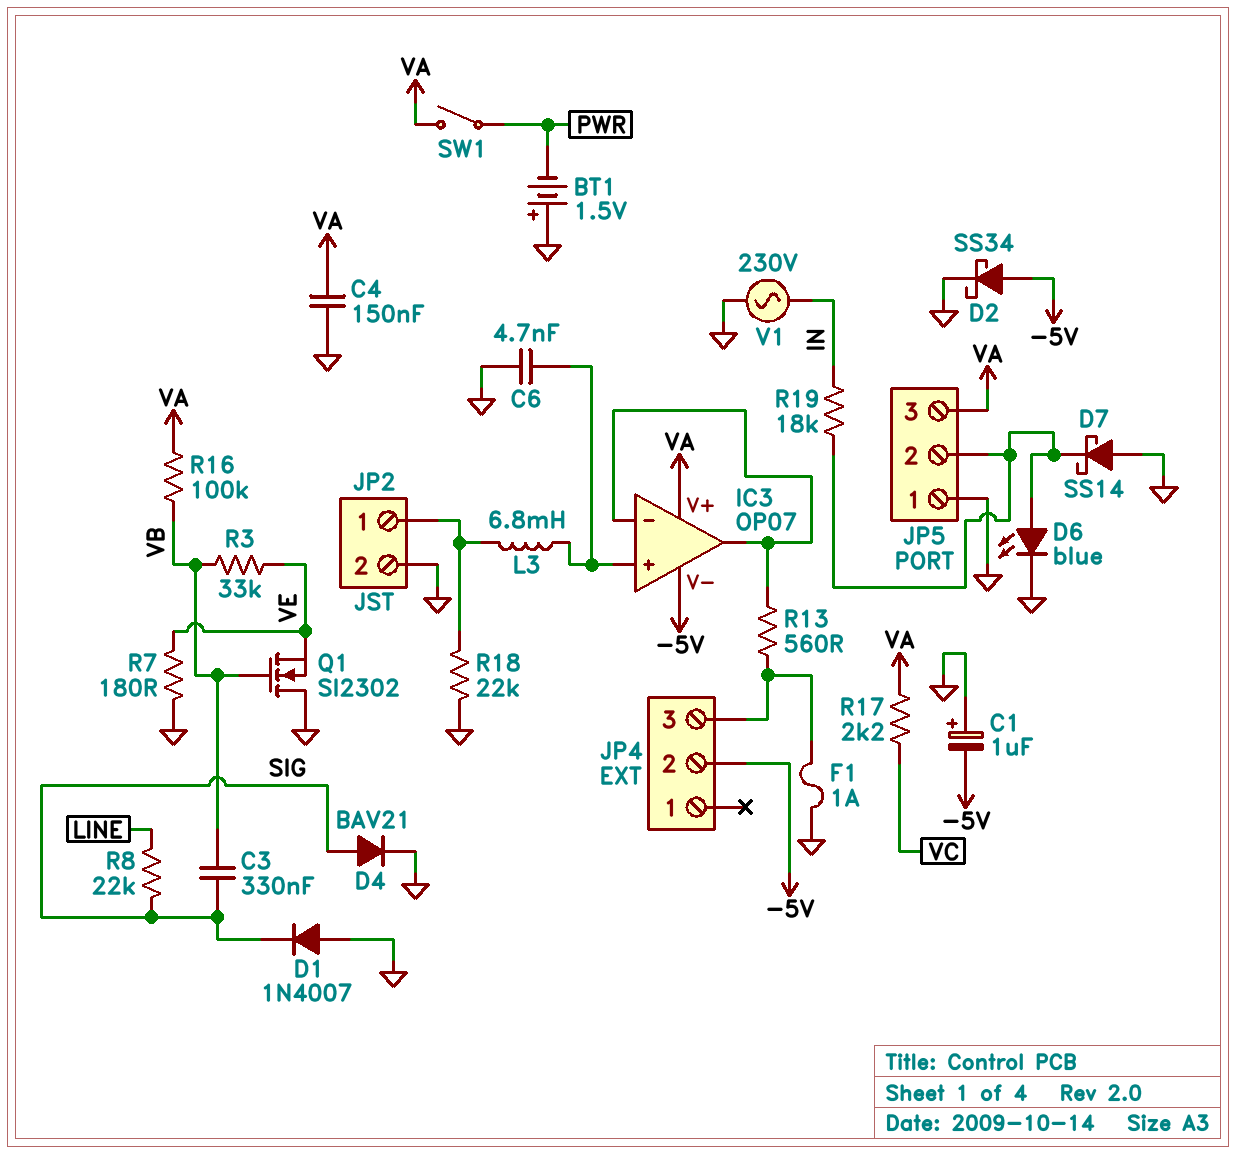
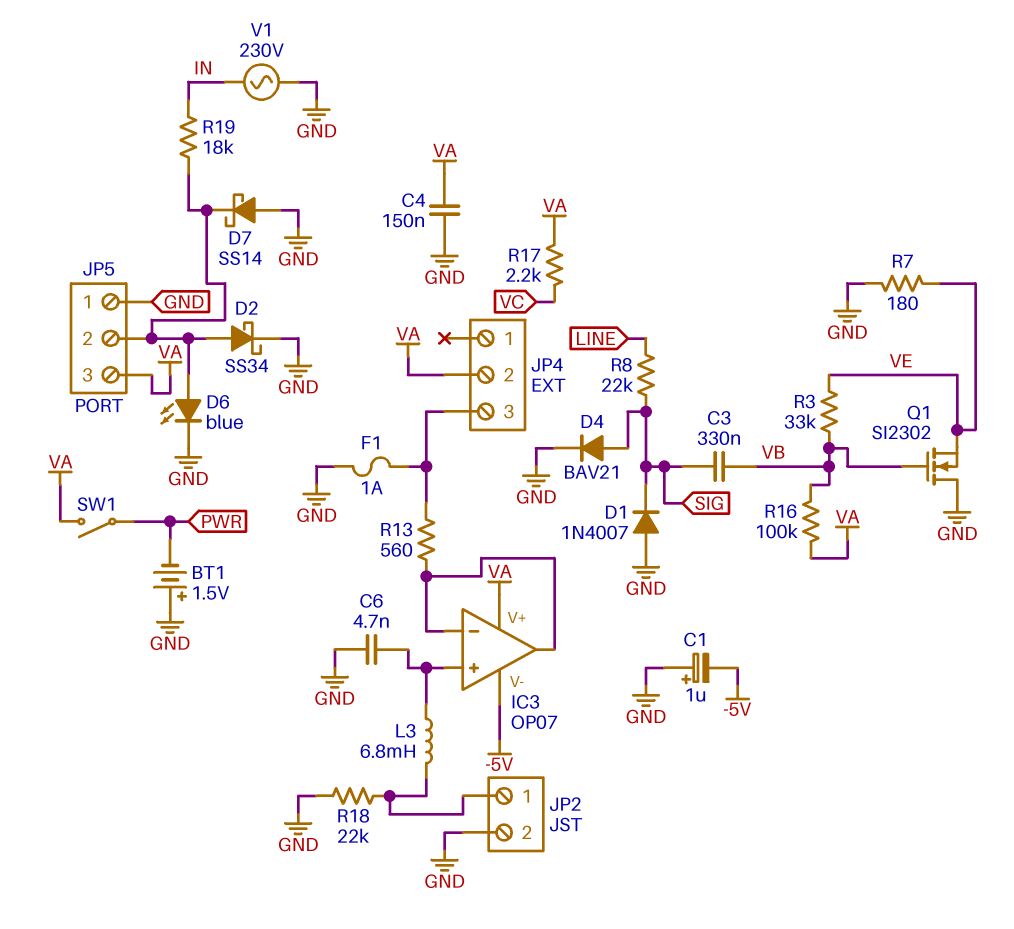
D2: schottky SS34 (A -5V, K GND) -> schottky SS34 (A JP5/2, K GND)
JP4 pin 2: -5V -> VA

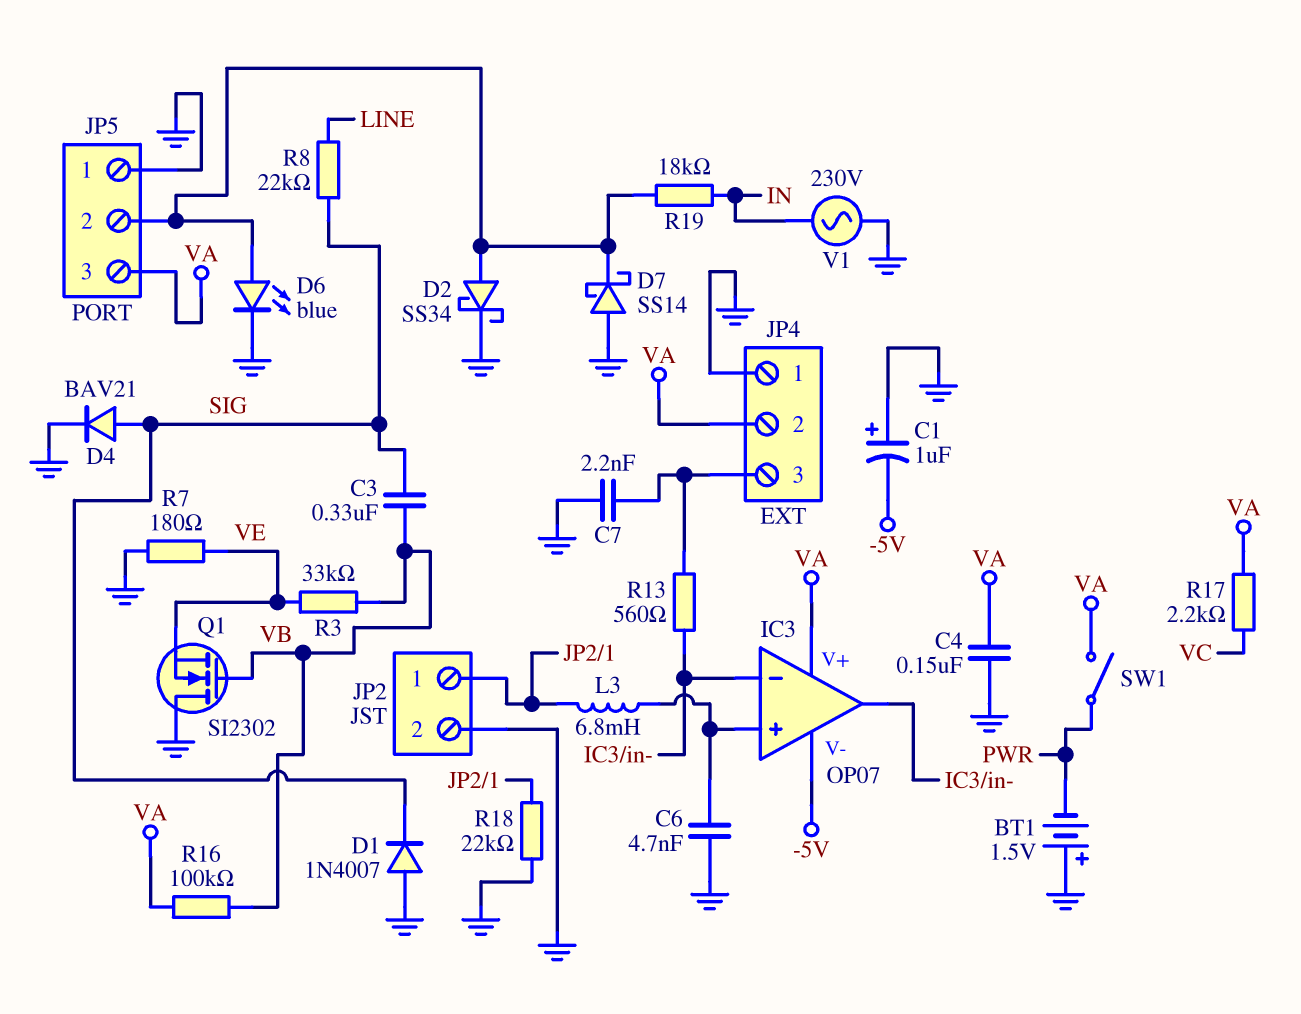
C7: none -> 2.2nF (GND, JP4/3)
F1: 1A (GND, JP4/3) -> none
JP4 pin 1: none -> GND

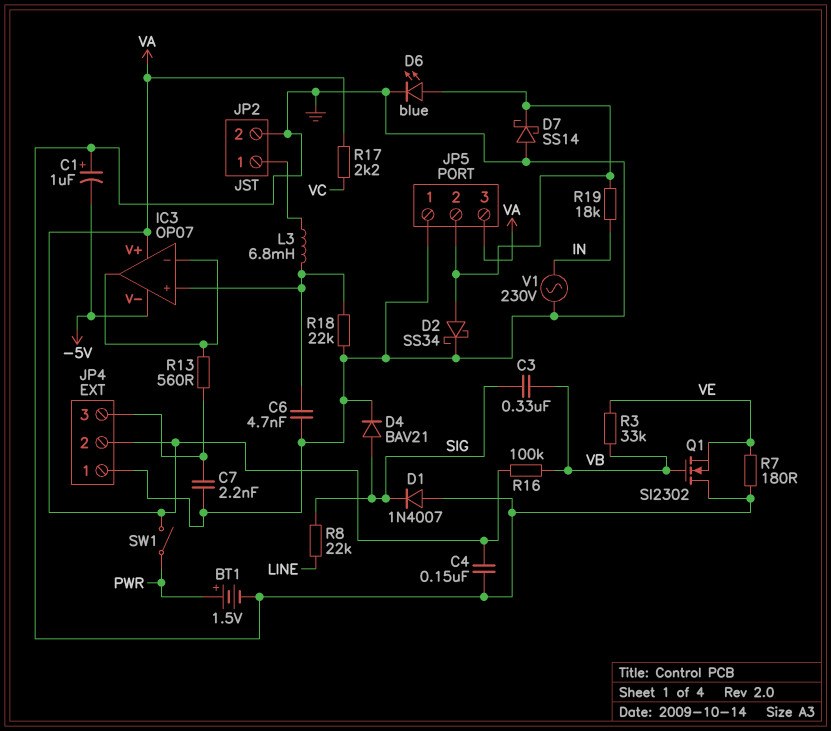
BT1: 1.5V (plus GND, minus PWR) -> 1.5V (plus PWR, minus GND)
R18: 22k (GND, JP2/1) -> 22k (GND, IC3/in+)

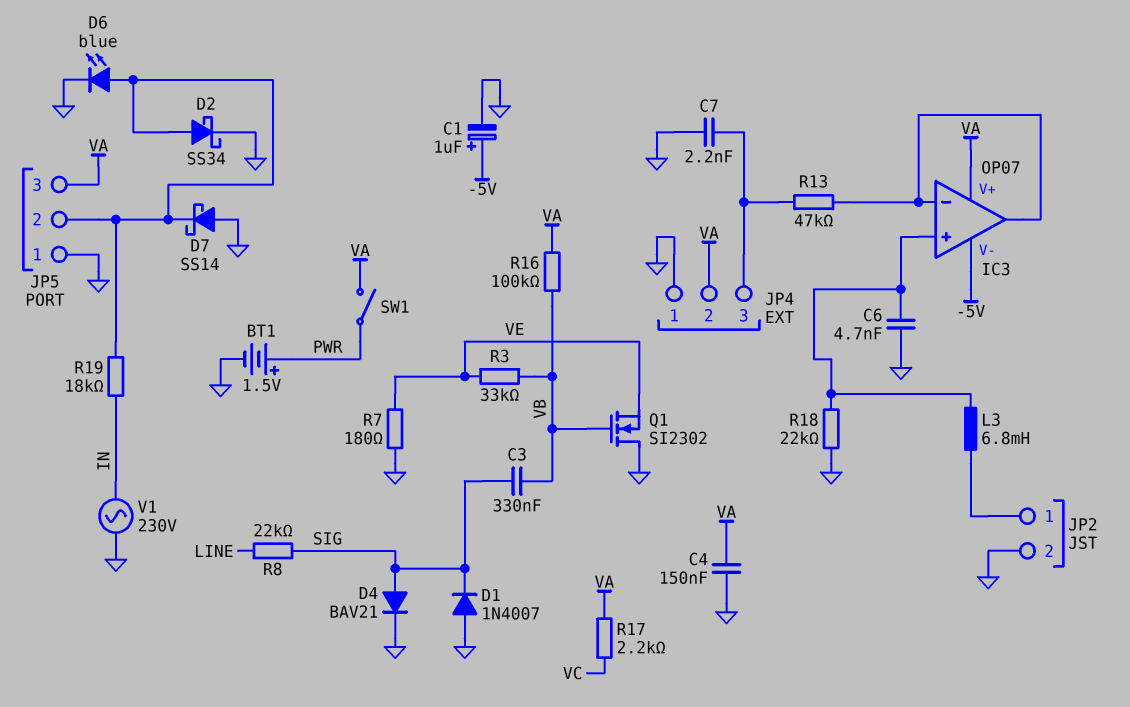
C1: 1uF (plus GND, minus -5V) -> 1uF (plus -5V, minus GND)
R13: 560 (IC3/in-, JP4/3) -> 47k (IC3/in-, JP4/3)

